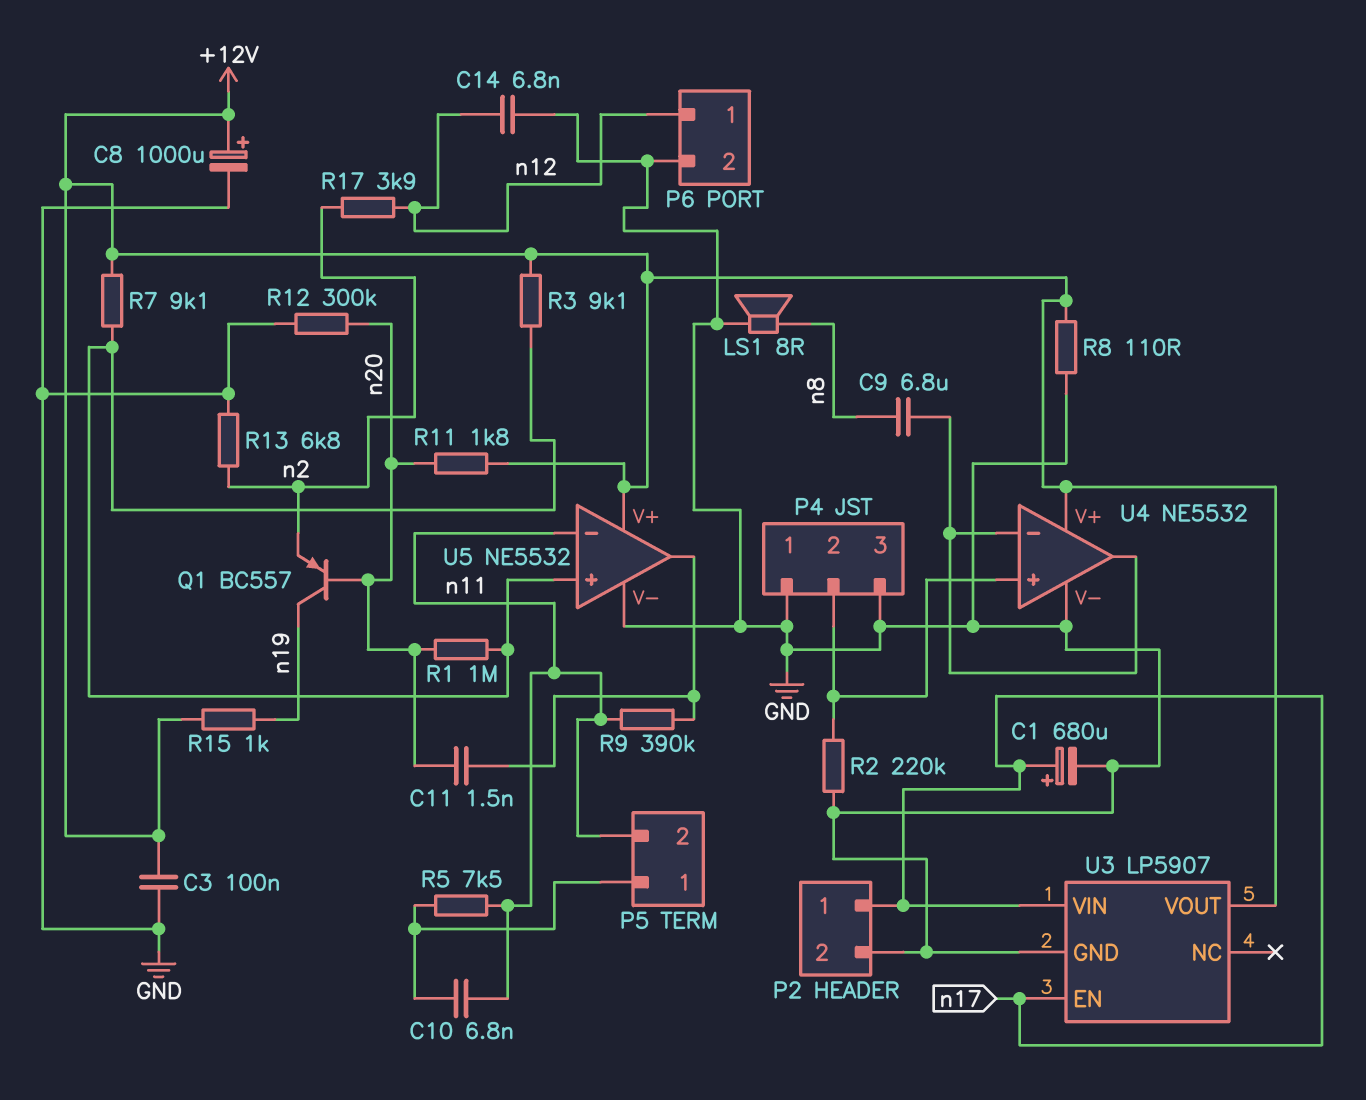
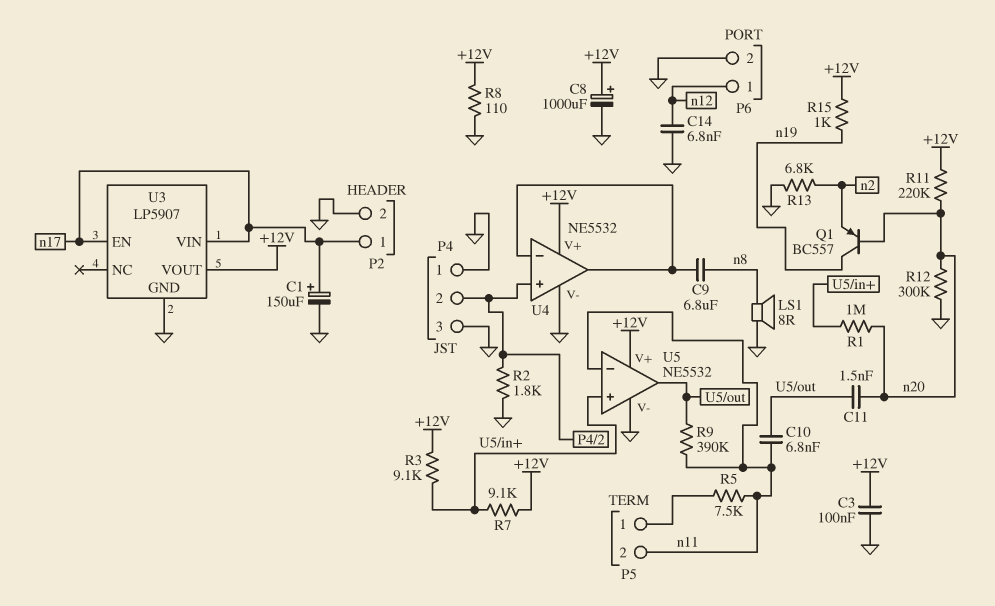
C1: 680uF (plus n17, minus GND) -> 150uF (plus n17, minus GND)
C10: 6.8nF (P5/1, n11) -> 6.8nF (U5/out, n11)
R2: 220k (GND, P4/2) -> 1.8k (GND, P4/2)
R11: 1.8k (+12V, n20) -> 220k (+12V, n20)
R17: 3.9k (n2, n12) -> none

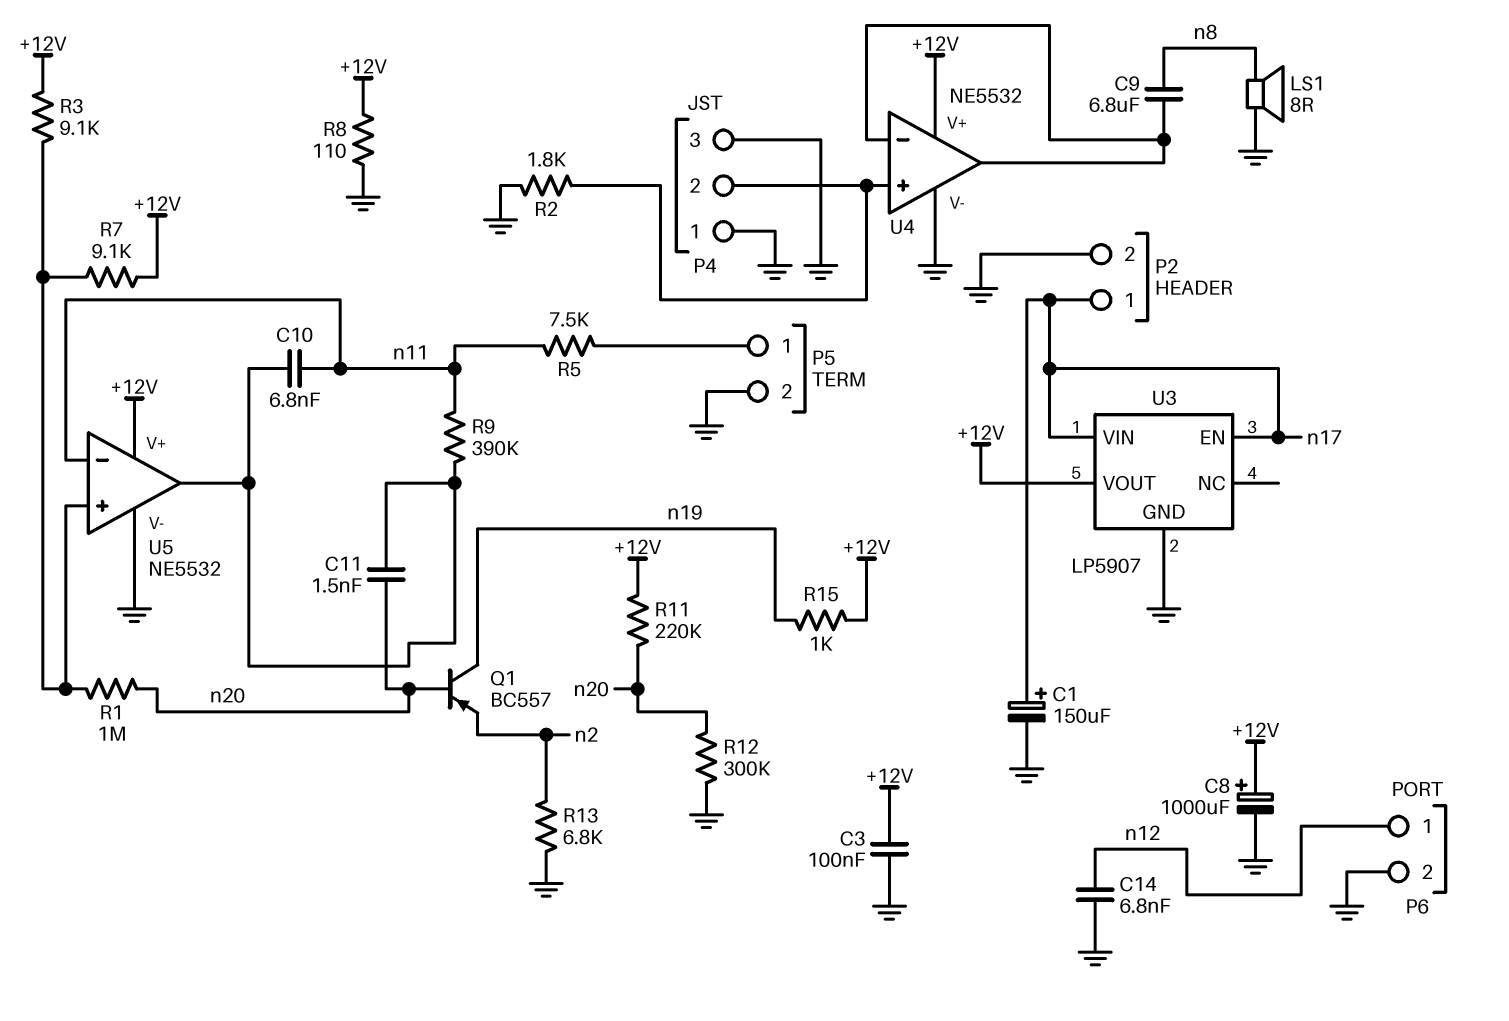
P5 pin 2: n11 -> GND

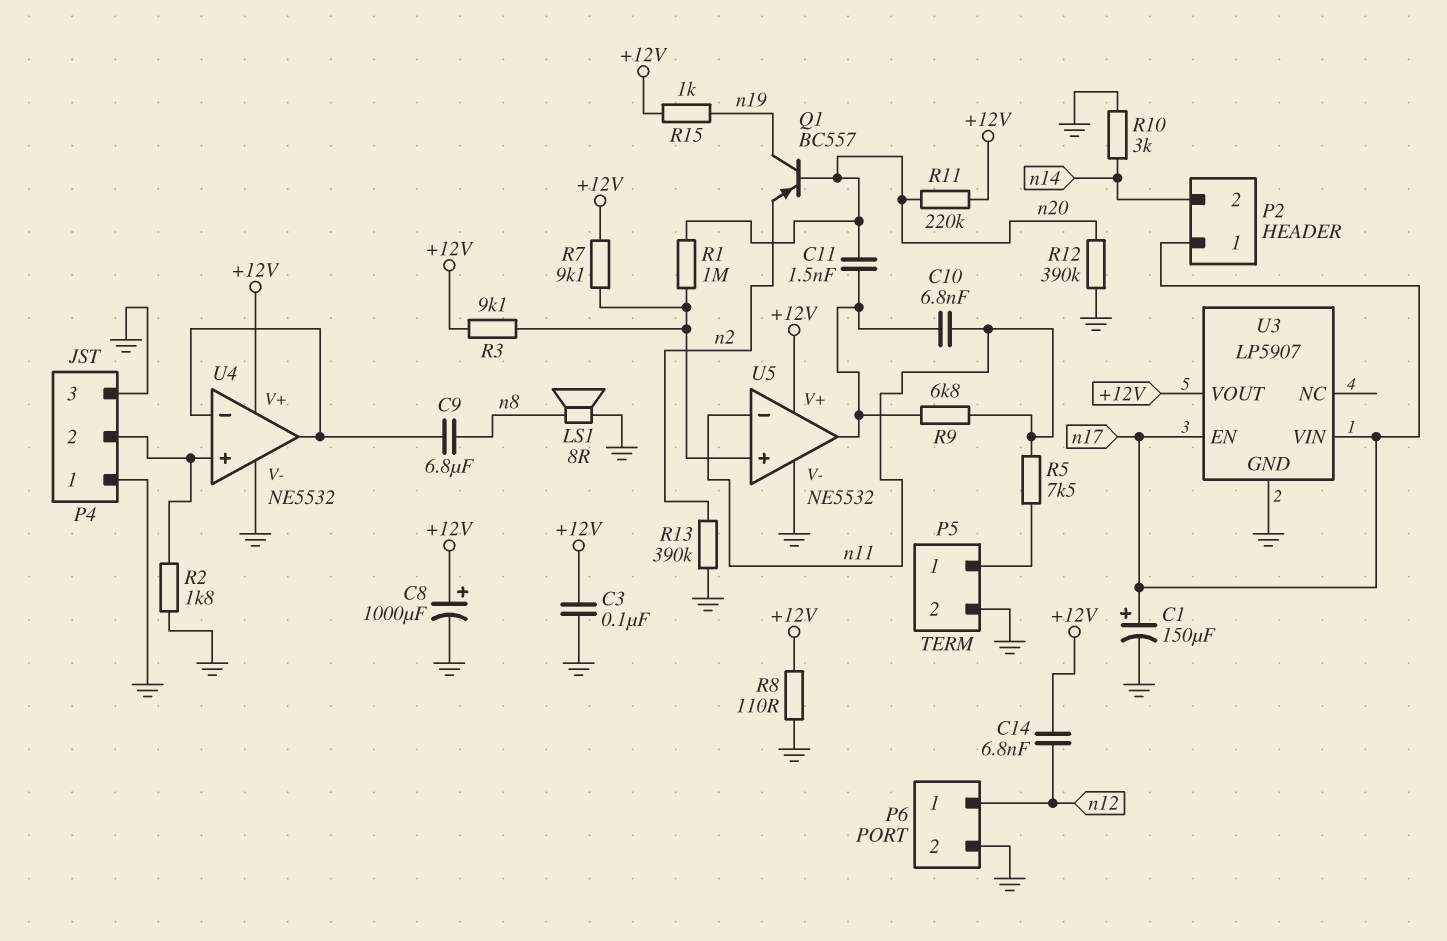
C14: 6.8nF (GND, n12) -> 6.8nF (+12V, n12)
P2 pin 2: GND -> n14
R9: 390k (U5/out, n11) -> 6.8k (U5/out, n11)
R10: none -> 3k (GND, n14)
R12: 300k (GND, n20) -> 390k (GND, n20)
R13: 6.8k (GND, n2) -> 390k (GND, n2)

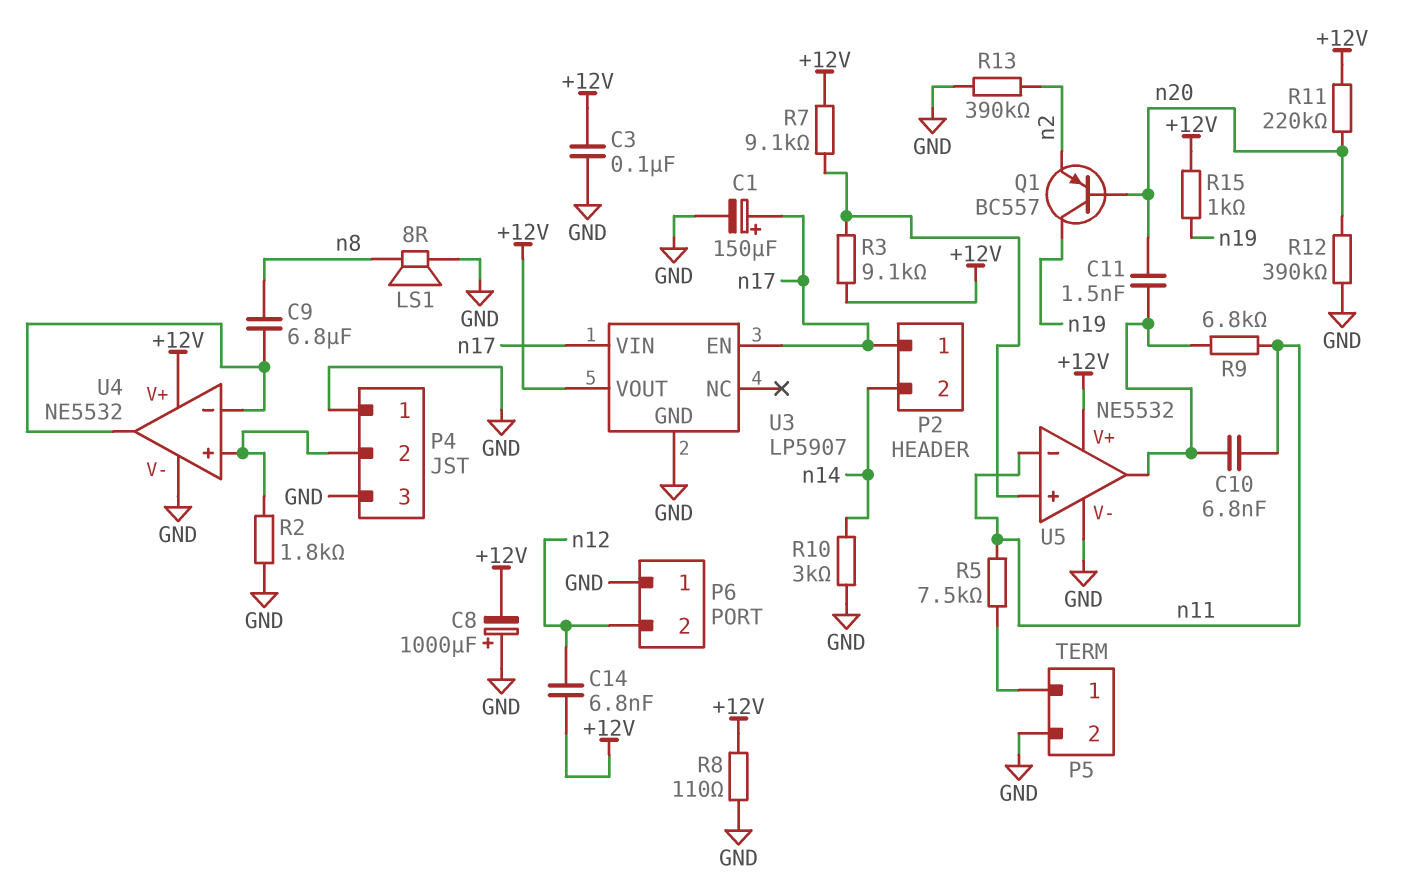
C8: 1000uF (plus +12V, minus GND) -> 1000uF (plus GND, minus +12V)
P6 pin 1: n12 -> GND
P6 pin 2: GND -> n12
R1: 1M (U5/in+, n20) -> none

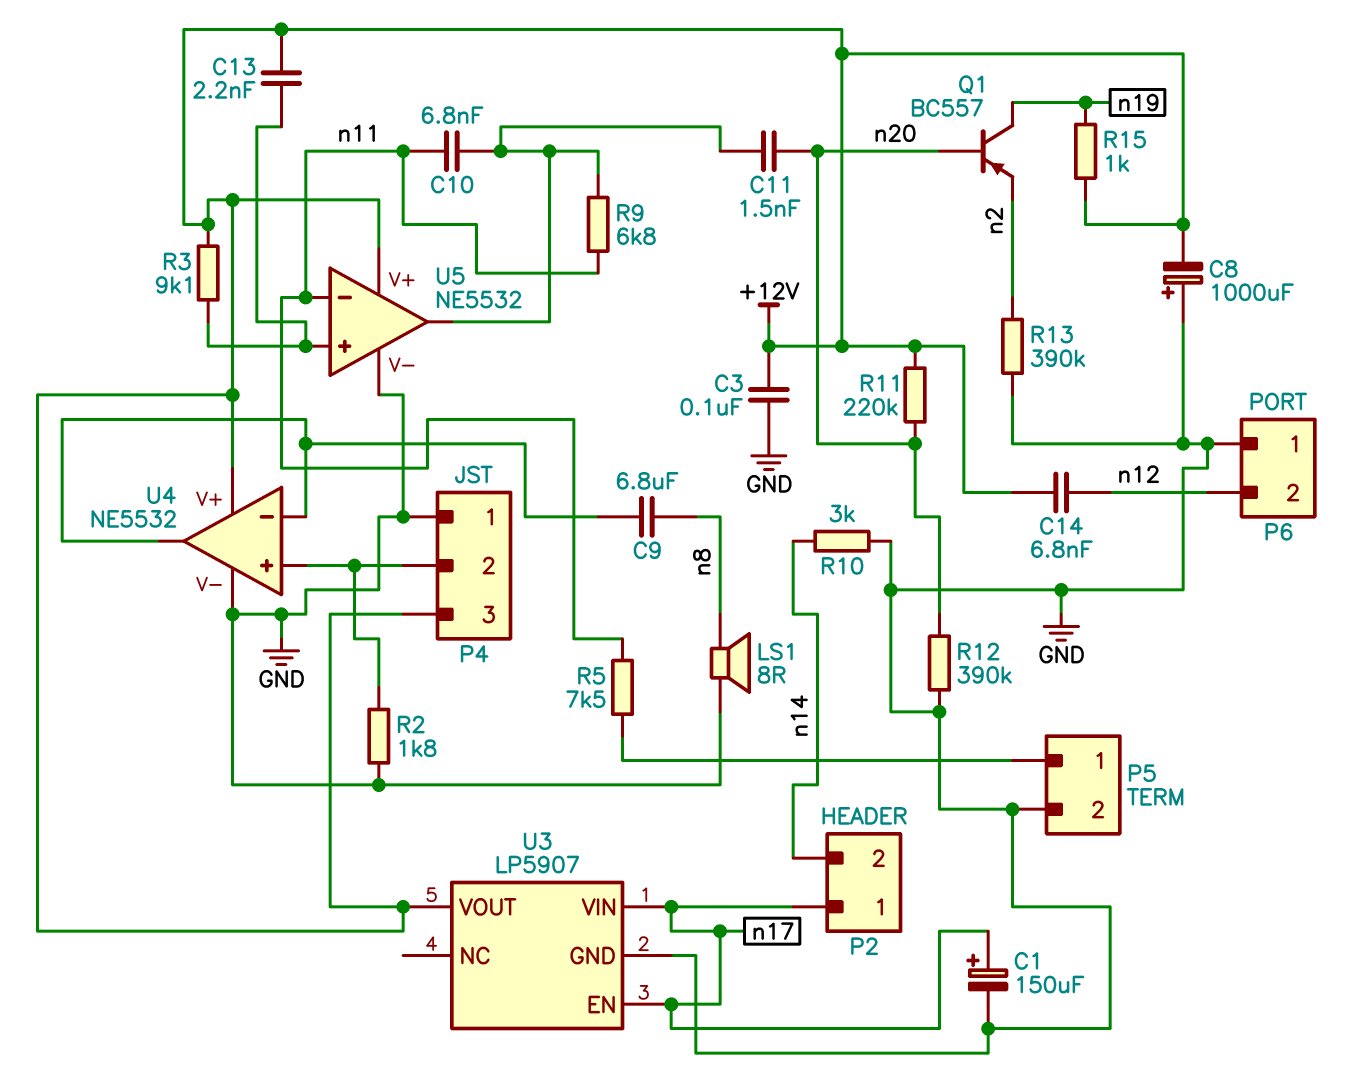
C13: none -> 2.2nF (+12V, U5/in+)
P4 pin 3: GND -> +12V
R7: 9.1k (+12V, U5/in+) -> none
R8: 110 (+12V, GND) -> none

